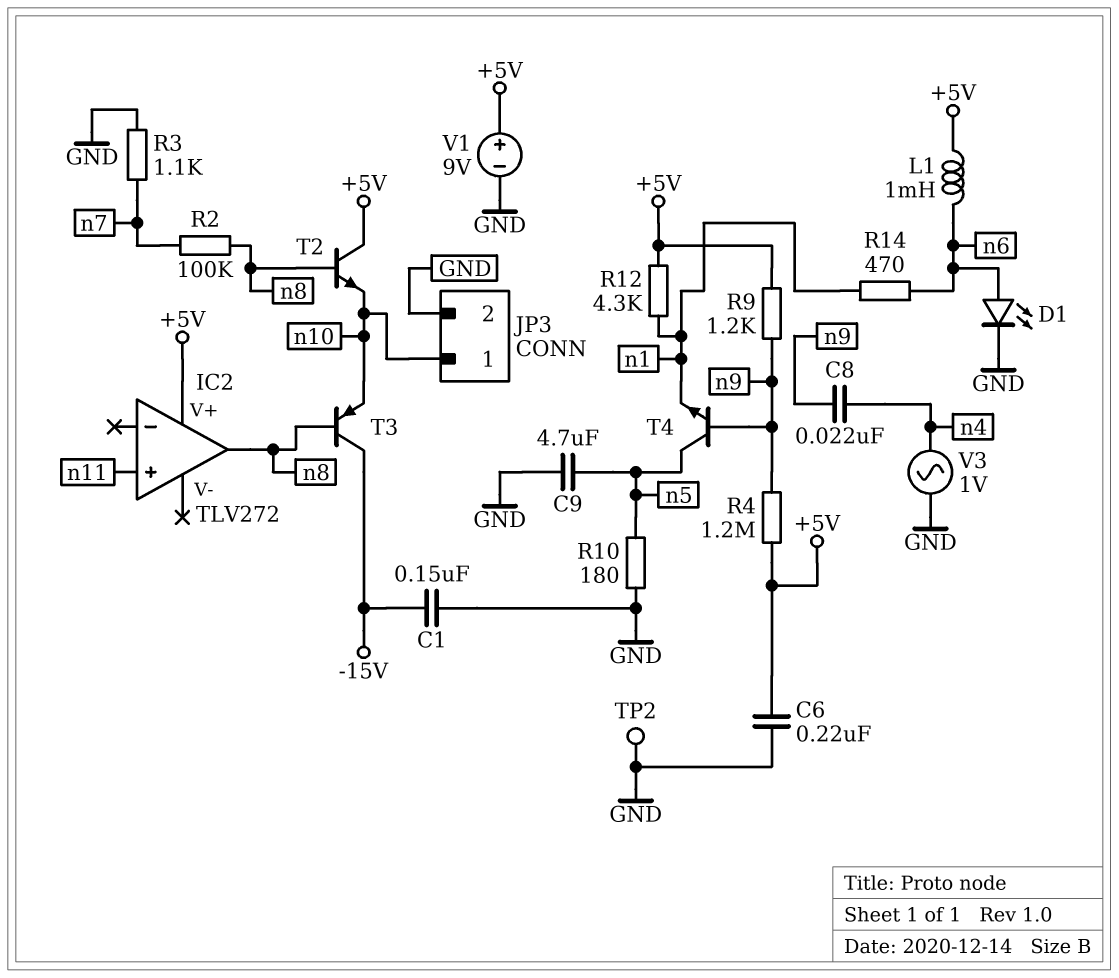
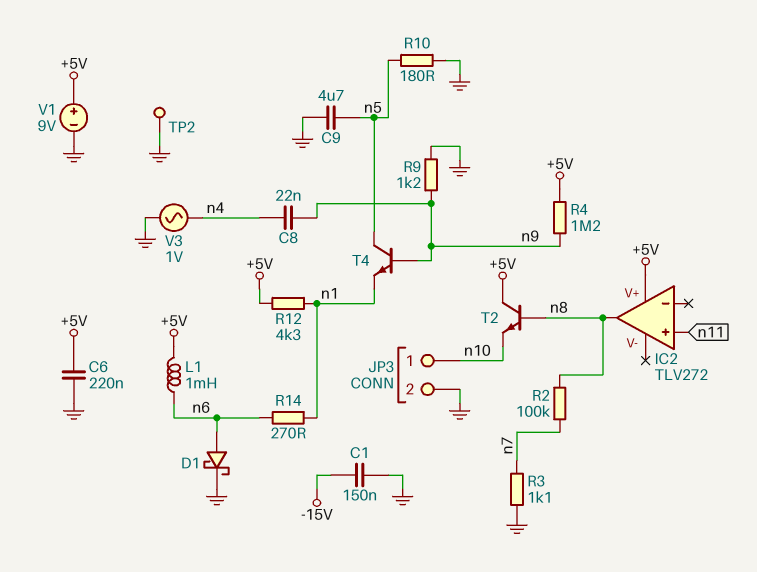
D1: LED (A n6, K GND) -> schottky (A n6, K GND)
R9: 1.2k (+5V, n9) -> 1.2k (GND, n9)
R14: 470 (n1, n6) -> 270 (n1, n6)
T3: PNP (B n8, C -15V, E n10) -> none

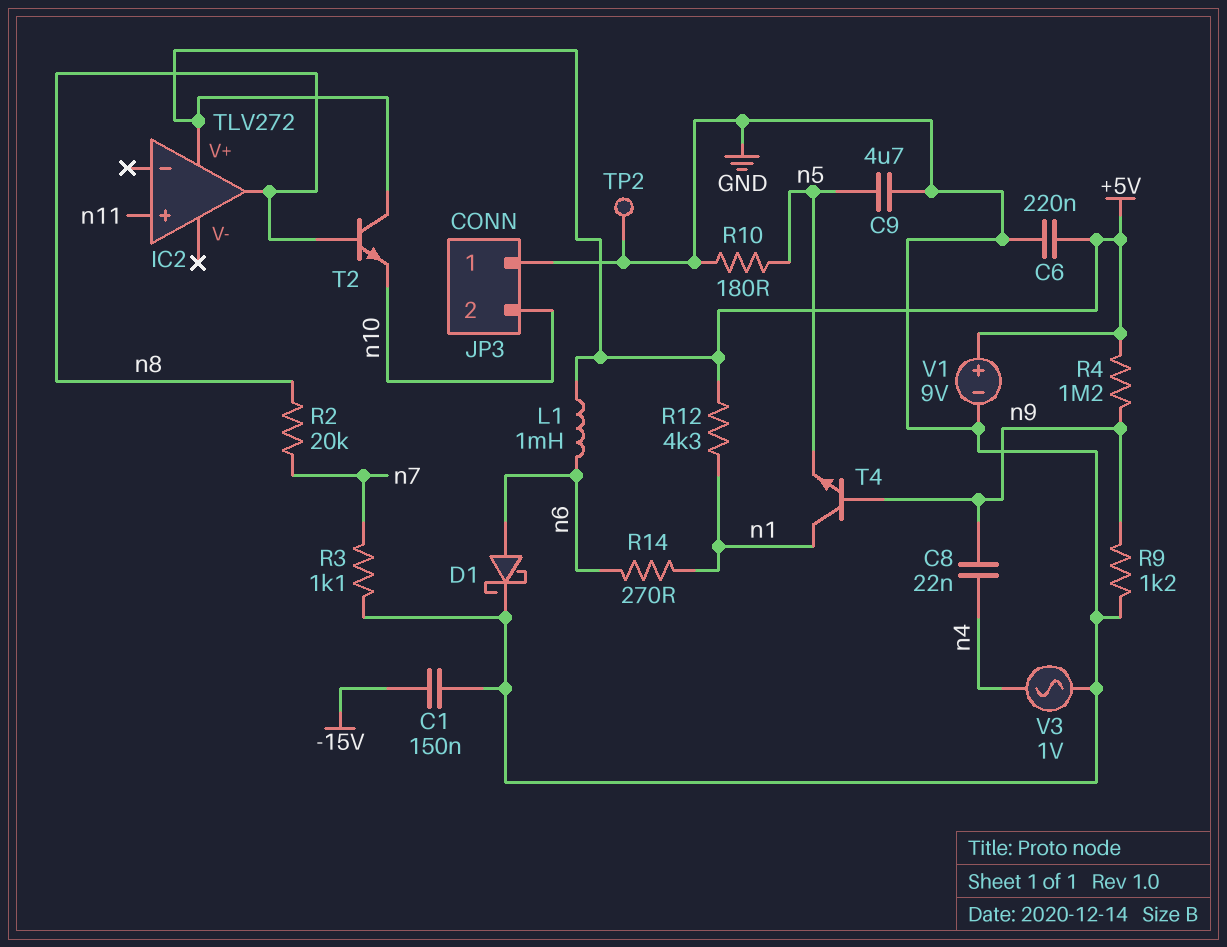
JP3 pin 1: n10 -> GND
JP3 pin 2: GND -> n10
R2: 100k (n7, n8) -> 20k (n7, n8)
T4: NPN (B n9, C n5, E n1) -> NPN (B n9, C n1, E n5)

